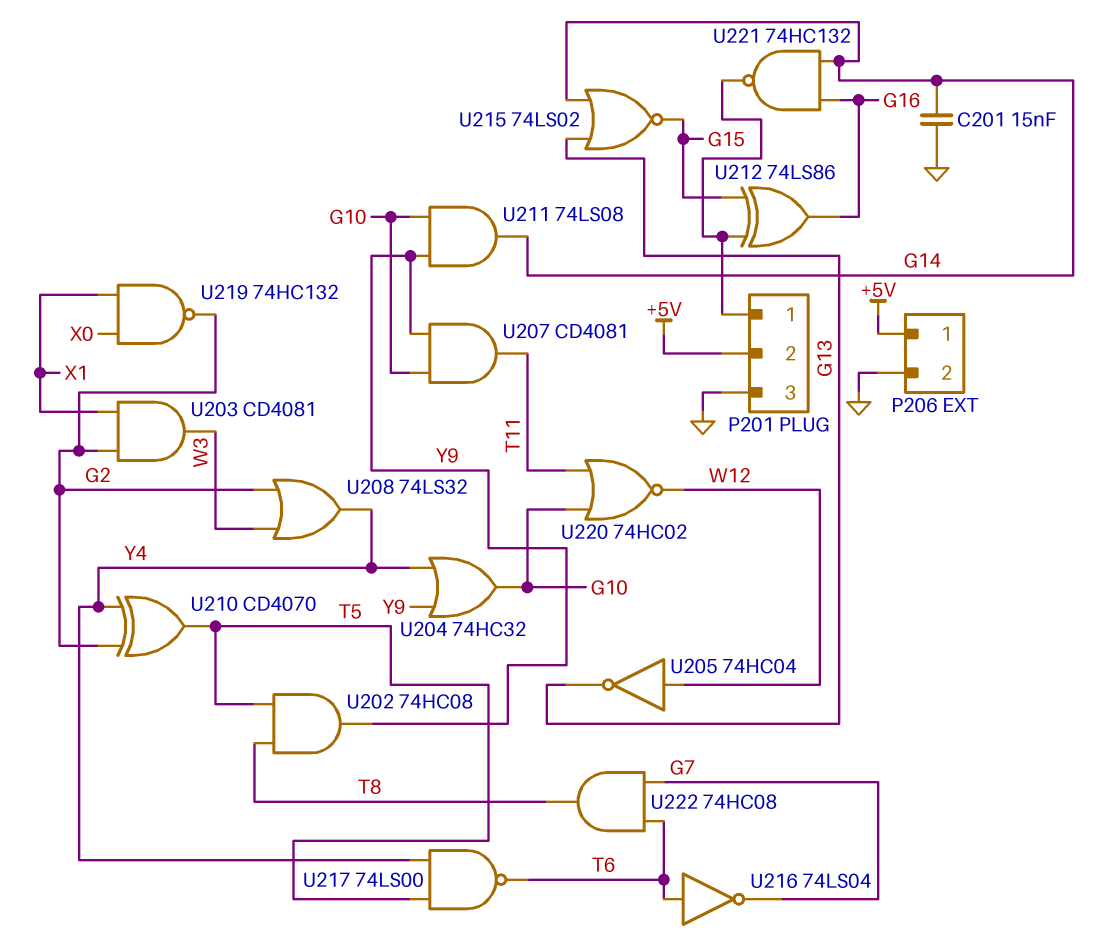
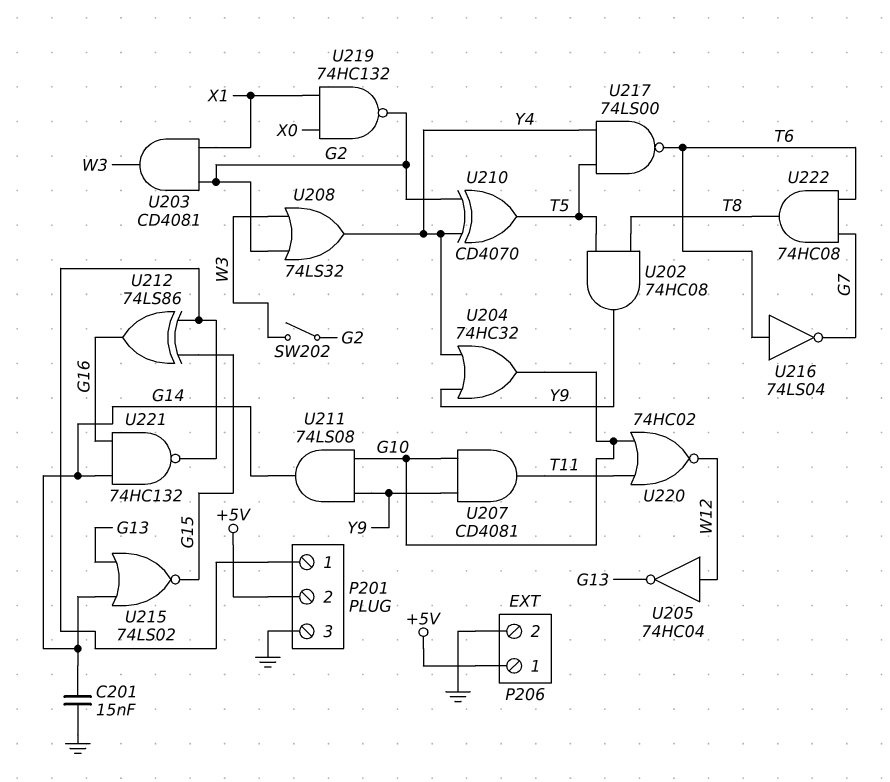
SW202: none -> switch (G2, W3)

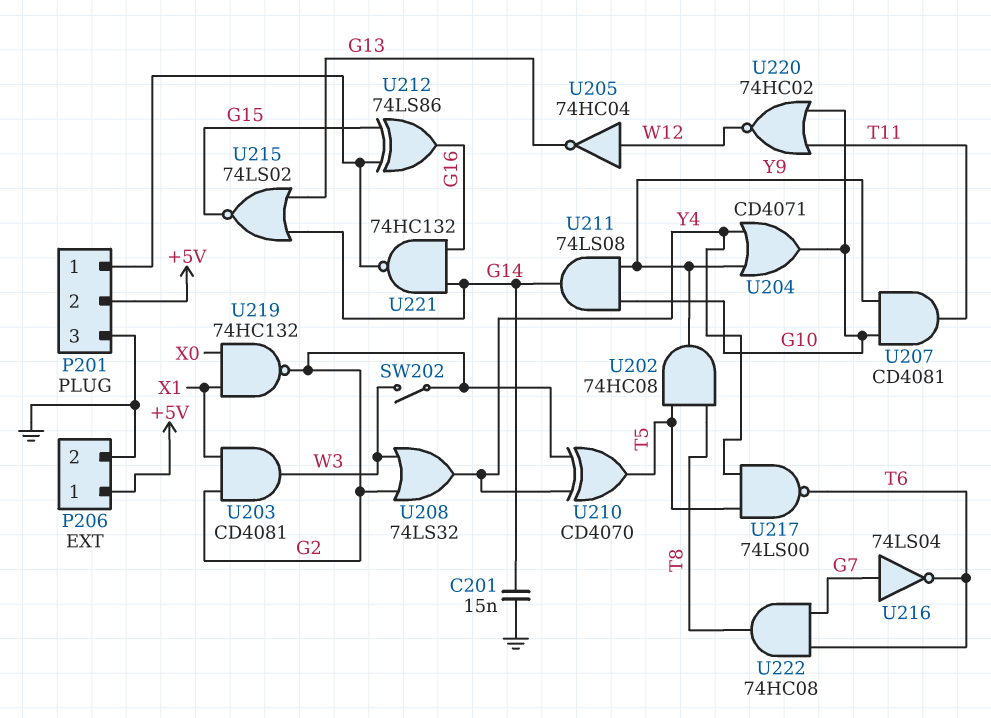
U204: OR 74HC32 (in Y4, in Y9, out G10) -> OR CD4071 (in Y4, in Y9, out G10)
U216: NOT 74LS04 (in T6, out G7) -> NOT 74LS04 (in G7, out T6)

